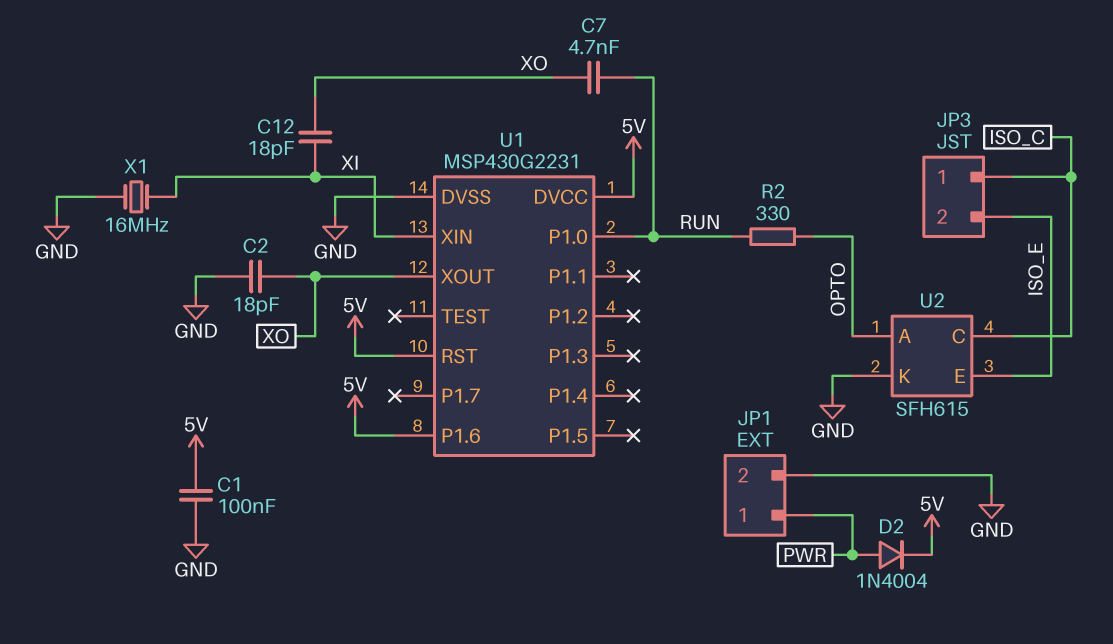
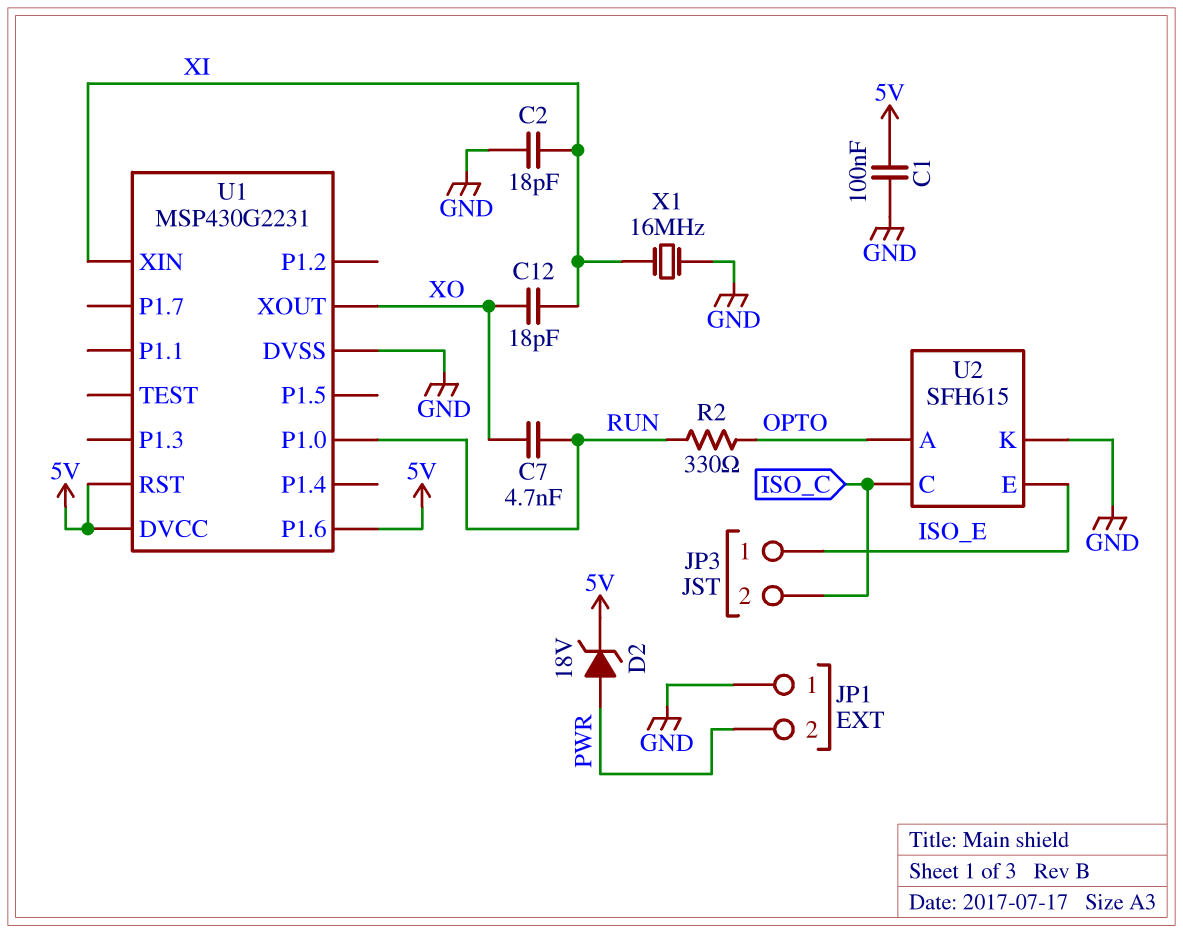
C2: 18pF (GND, XO) -> 18pF (GND, XI)
D2: diode 1N4004 (A PWR, K 5V) -> zener 18V (A PWR, K 5V)
JP1 pin 1: PWR -> GND
JP1 pin 2: GND -> PWR
JP3 pin 1: ISO_C -> ISO_E
JP3 pin 2: ISO_E -> ISO_C

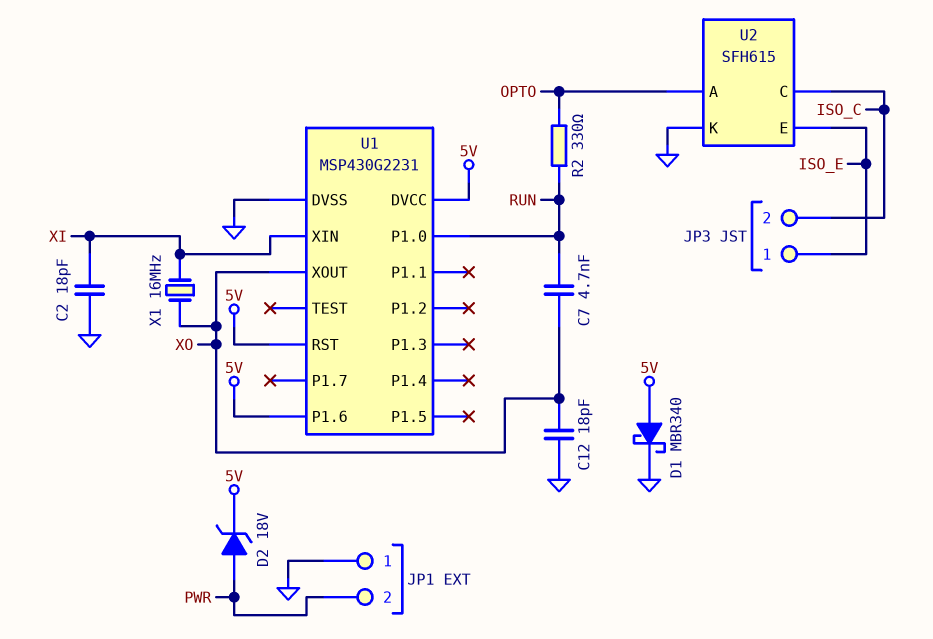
C1: 100nF (5V, GND) -> none
C12: 18pF (XI, XO) -> 18pF (GND, XO)
D1: none -> schottky MBR340 (A 5V, K GND)
X1: 16MHz (GND, XI) -> 16MHz (XI, XO)

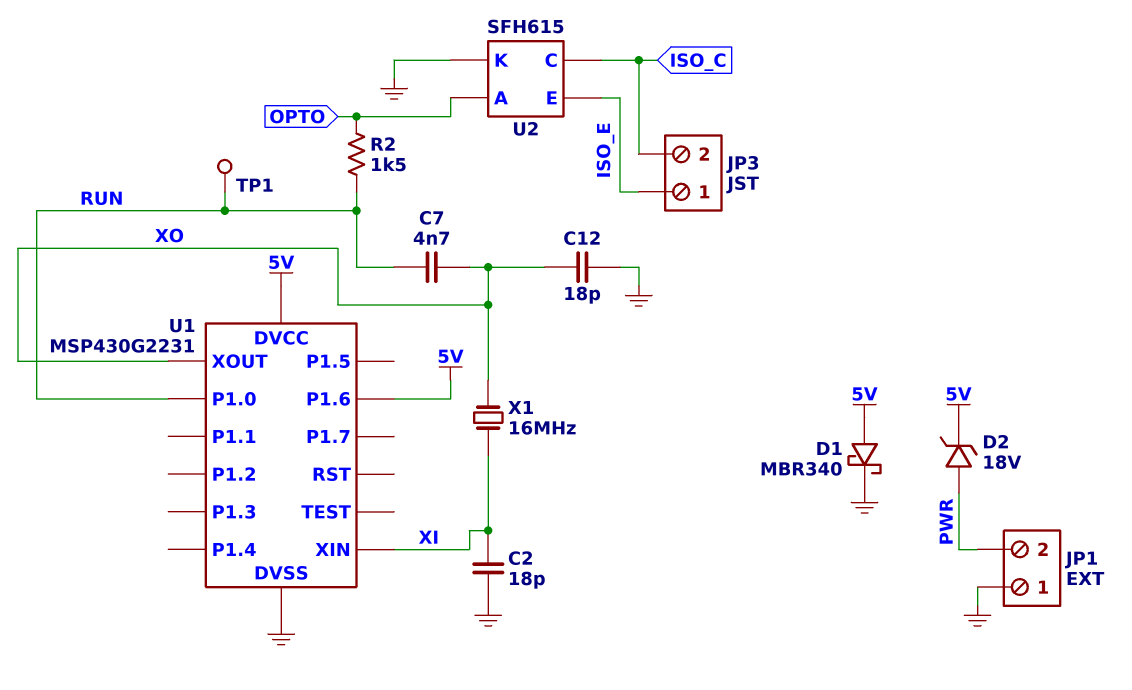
R2: 330 (OPTO, RUN) -> 1.5k (OPTO, RUN)
TP1: none -> test point (RUN)
U1 pin RST: 5V -> none

